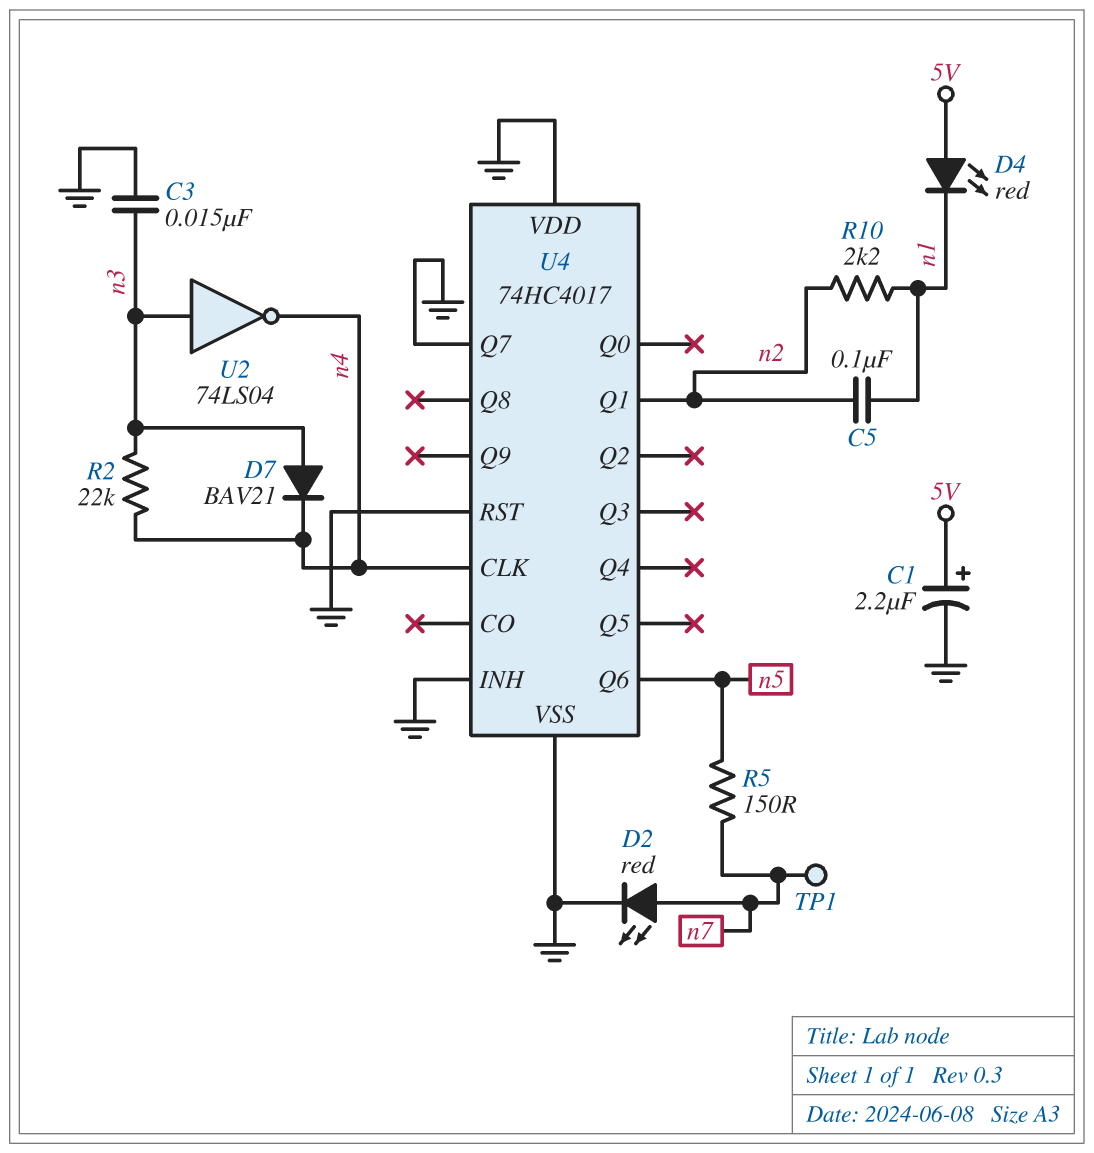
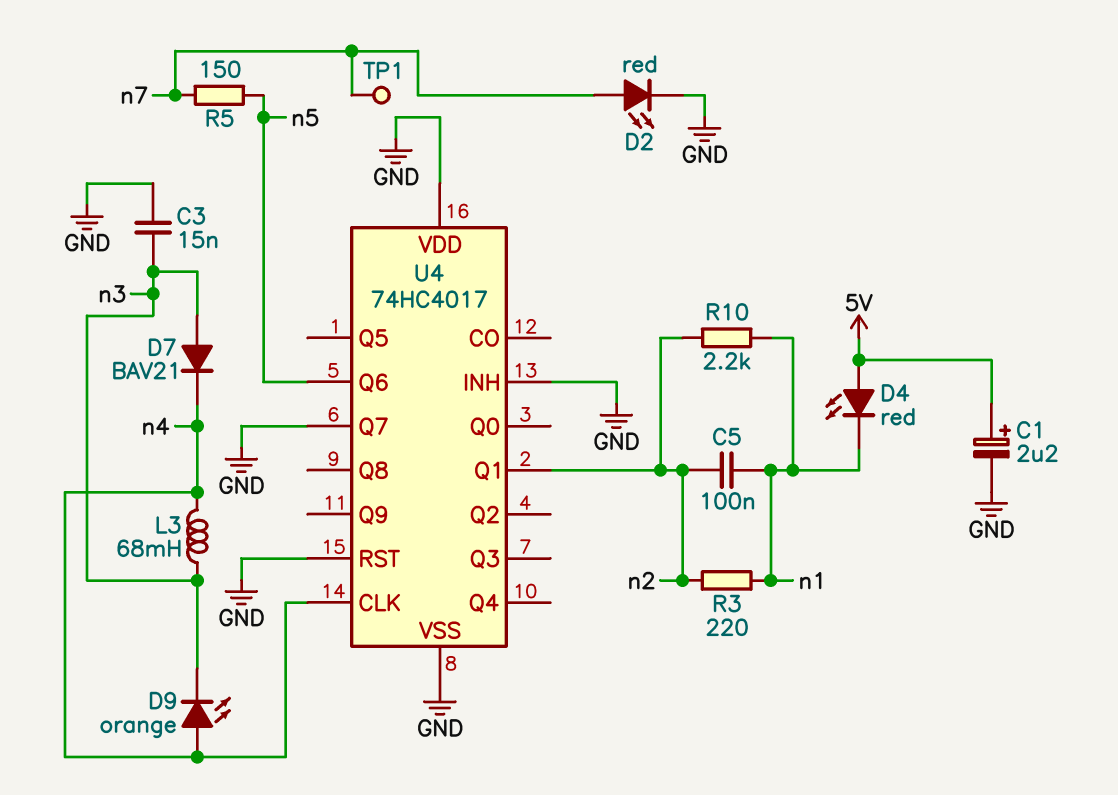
D9: none -> LED orange (A n4, K n3)
L3: none -> 68mH (n3, n4)
R2: 22k (n3, n4) -> none
R3: none -> 220 (n1, n2)
U2: NOT 74LS04 (in n3, out n4) -> none

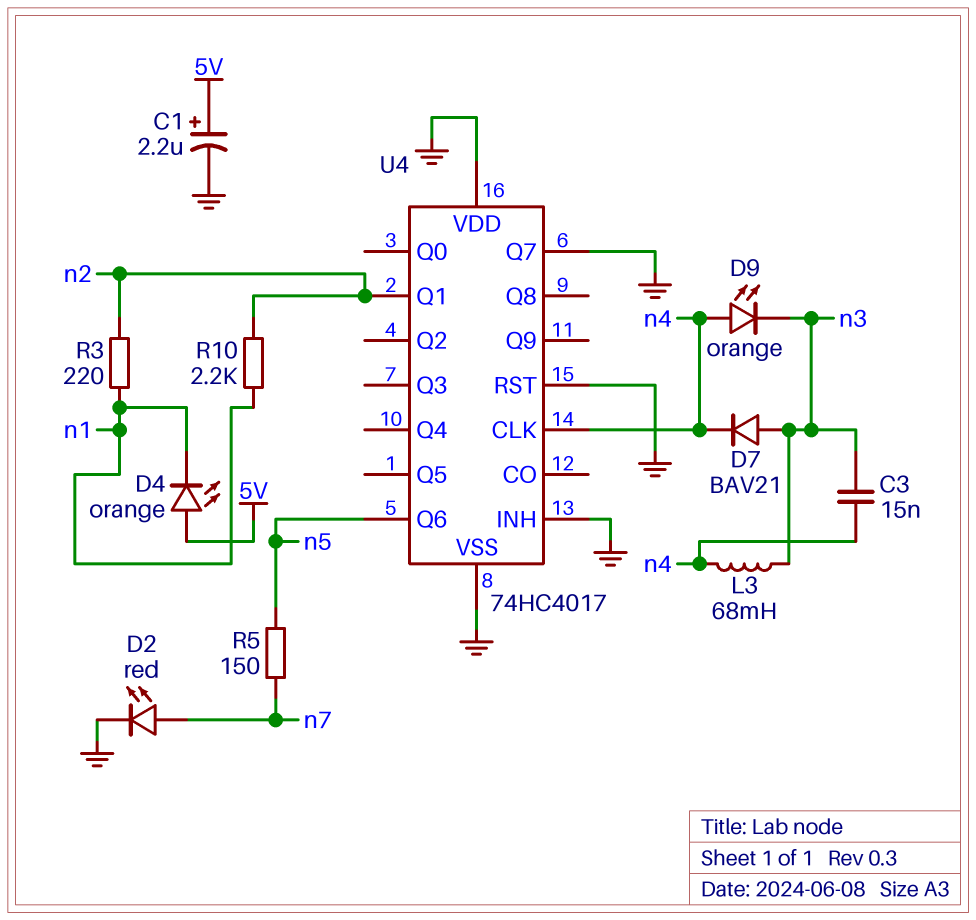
C3: 15nF (GND, n3) -> 15nF (n3, n4)
C5: 100nF (n1, n2) -> none
D4: LED red (A 5V, K n1) -> LED orange (A 5V, K n1)
TP1: test point (n7) -> none

